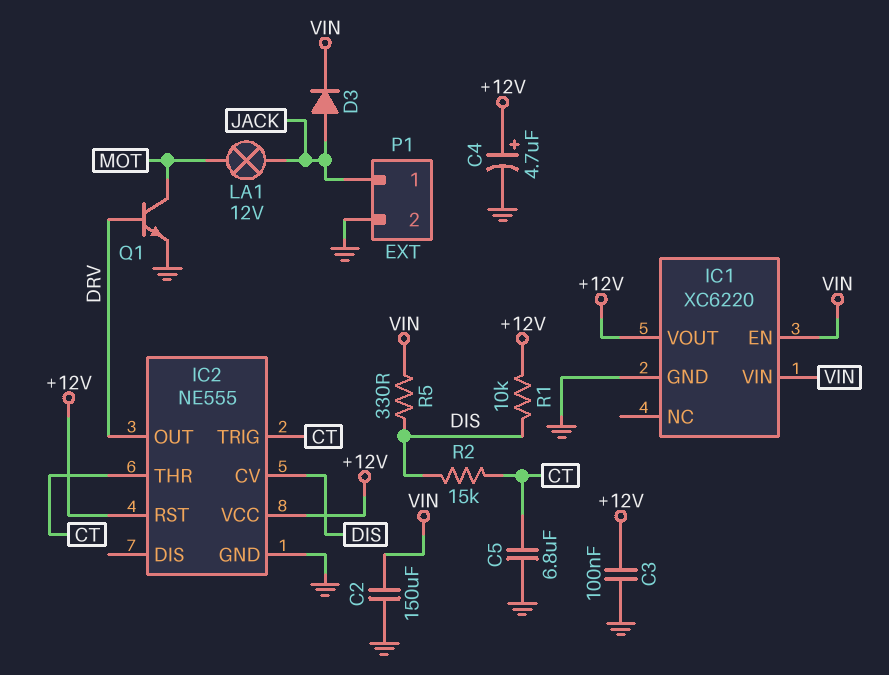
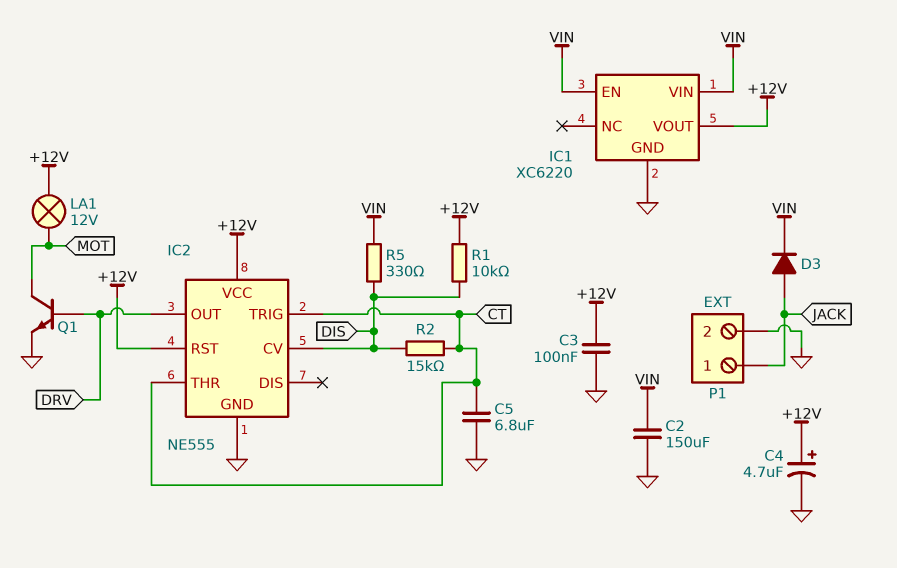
LA1: lamp 12V (JACK, MOT) -> lamp 12V (+12V, MOT)

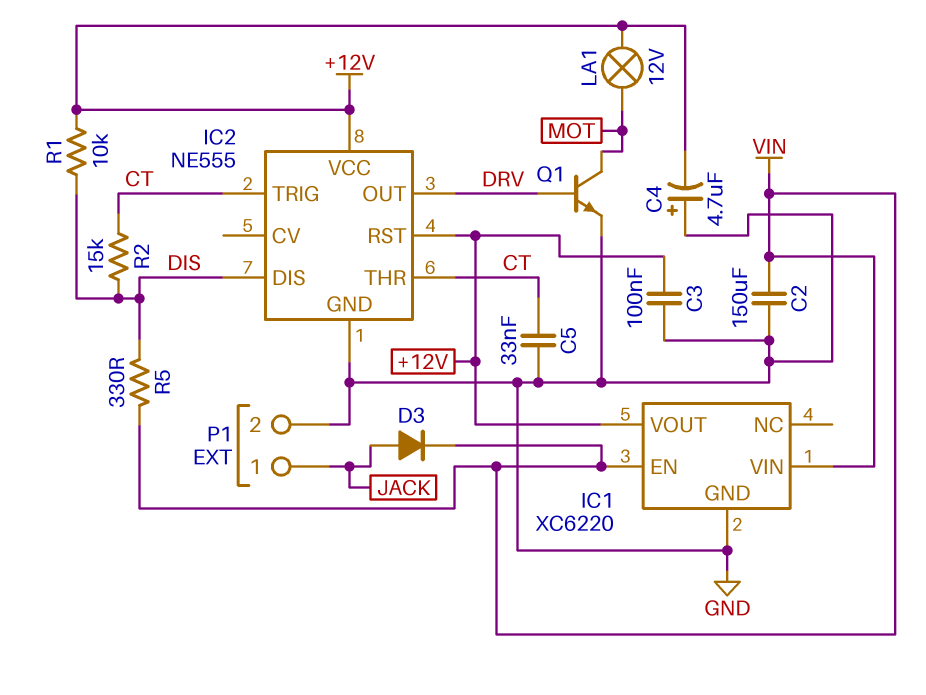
C4: 4.7uF (plus +12V, minus GND) -> 4.7uF (plus GND, minus +12V)
C5: 6.8uF (CT, GND) -> 33nF (CT, GND)
IC2 pin CV: DIS -> none
IC2 pin DIS: none -> DIS

